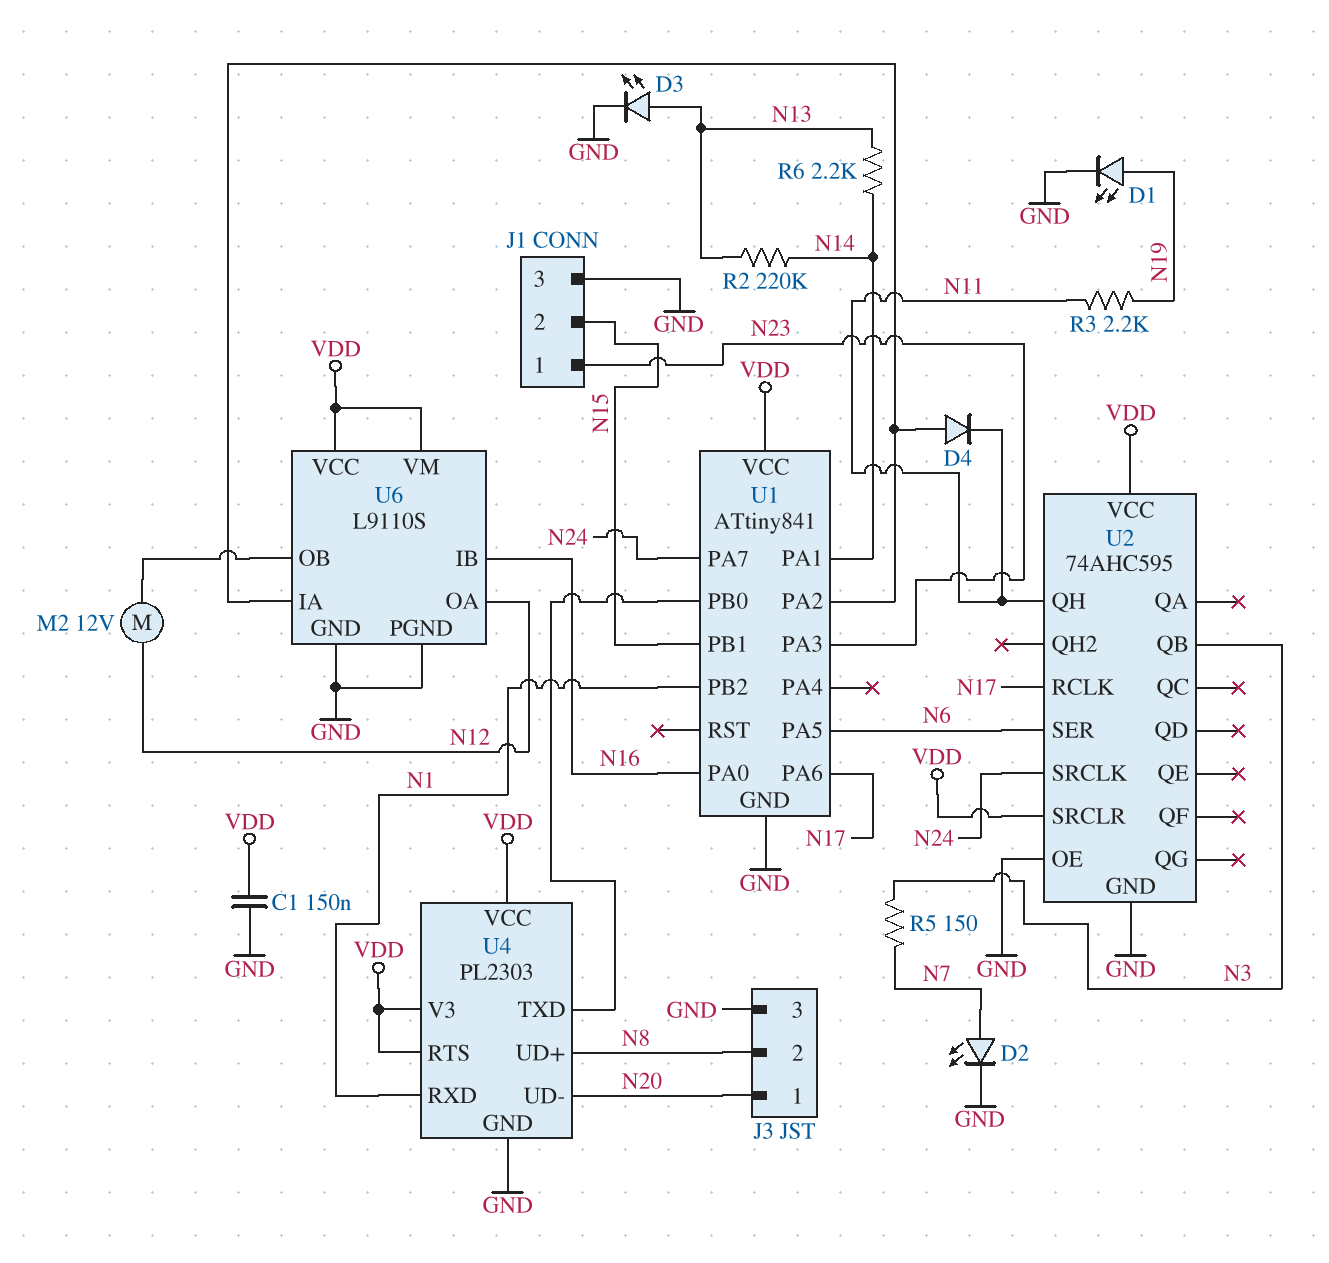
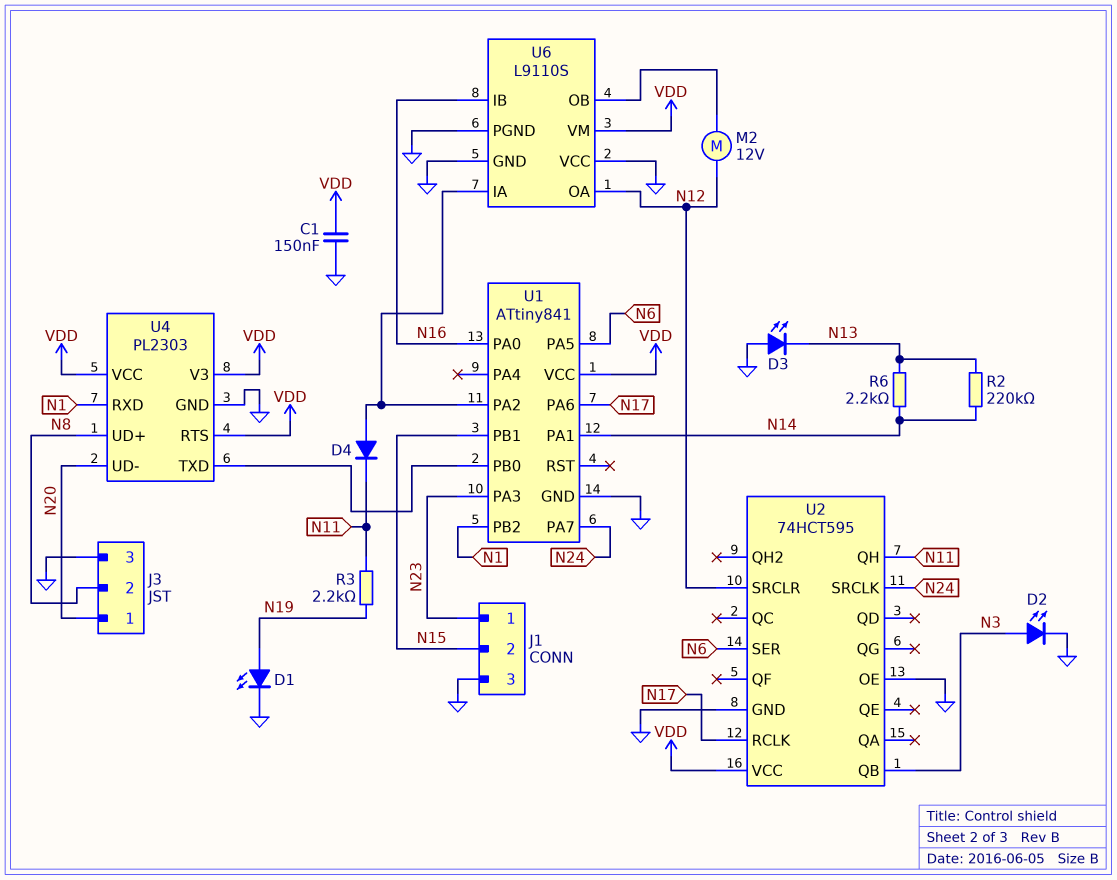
D2: LED (A N7, K GND) -> LED (A N3, K GND)
D3: LED (A N13, K GND) -> LED (A GND, K N13)
R5: 150 (N3, N7) -> none
U2: 74AHC595 -> 74HCT595
U2 pin SRCLR: VDD -> N12
U6 pin VCC: VDD -> GND

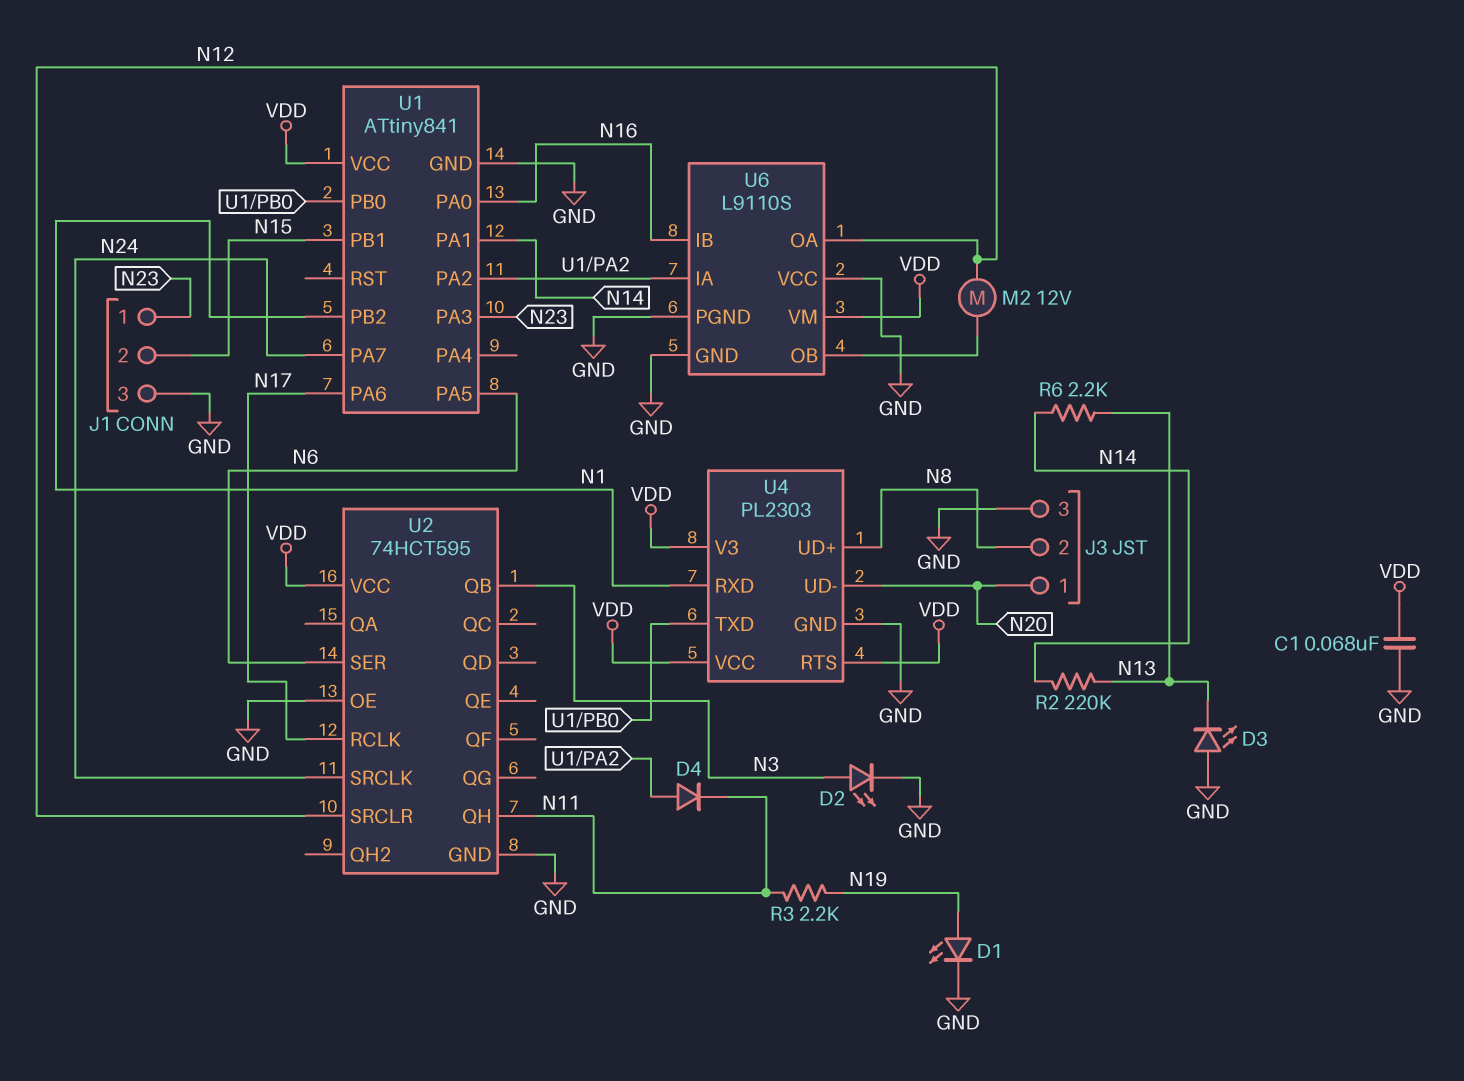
C1: 150nF (GND, VDD) -> 68nF (GND, VDD)

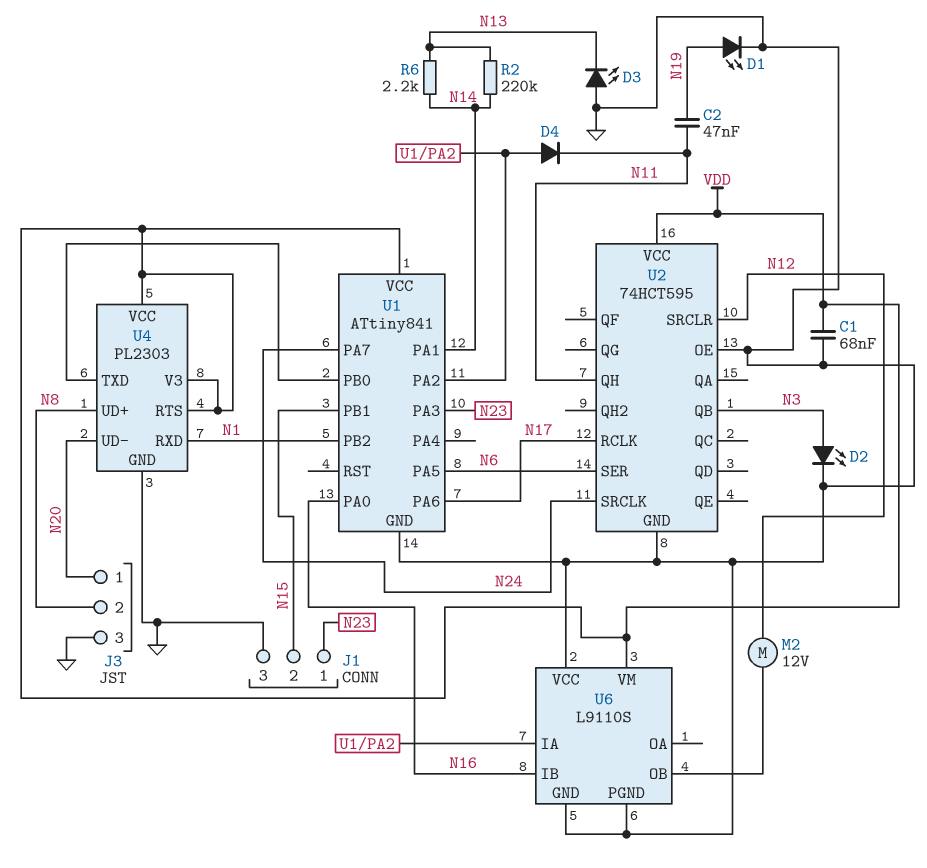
C2: none -> 47nF (N11, N19)
R3: 2.2k (N11, N19) -> none
U6 pin OA: N12 -> none

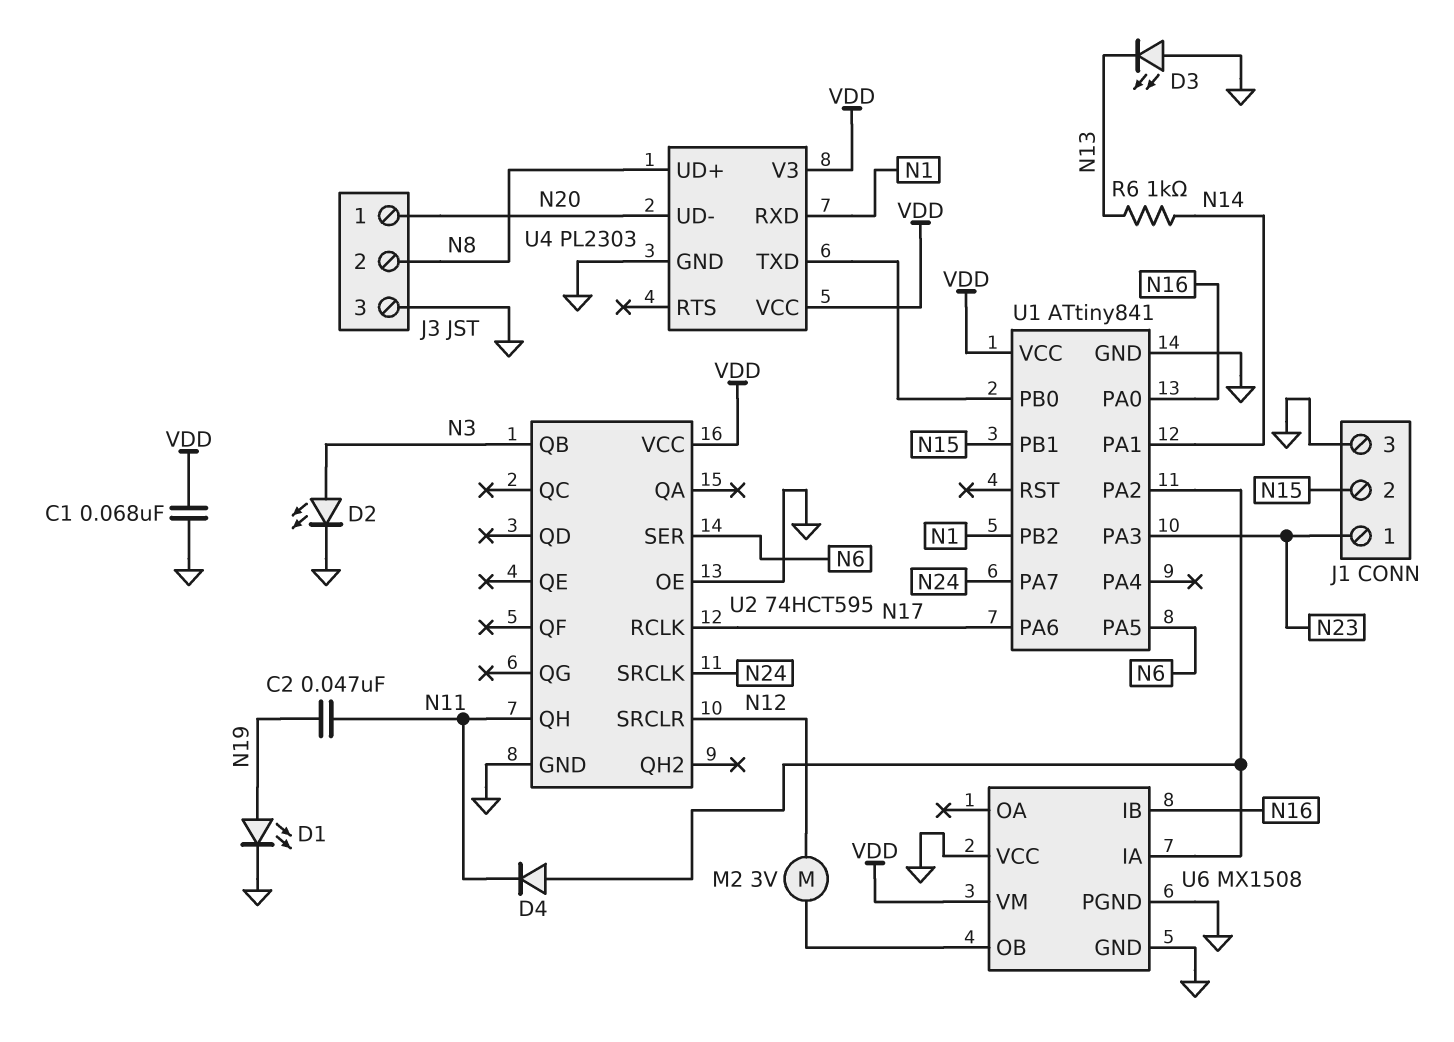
M2: motor 12V (N12, U6/OB) -> motor 3V (N12, U6/OB)
R2: 220k (N13, N14) -> none
R6: 2.2k (N13, N14) -> 1k (N13, N14)
U4 pin RTS: VDD -> none
U6: L9110S -> MX1508

